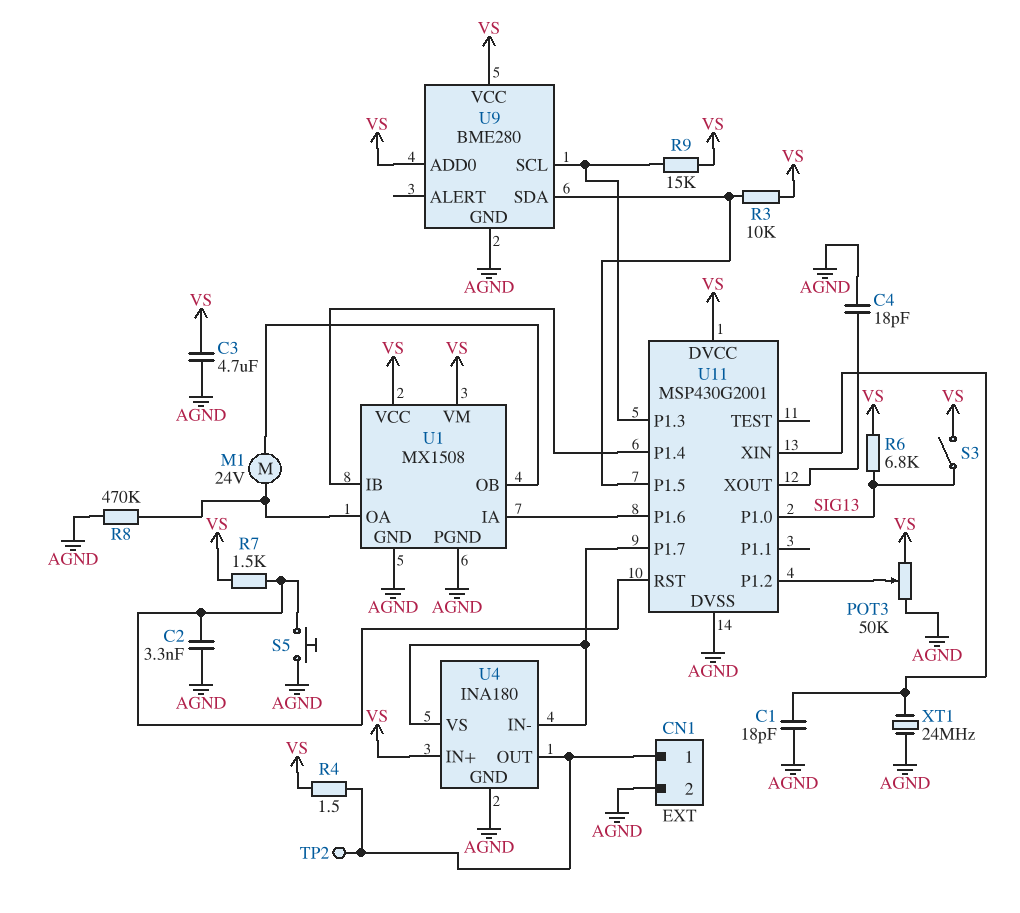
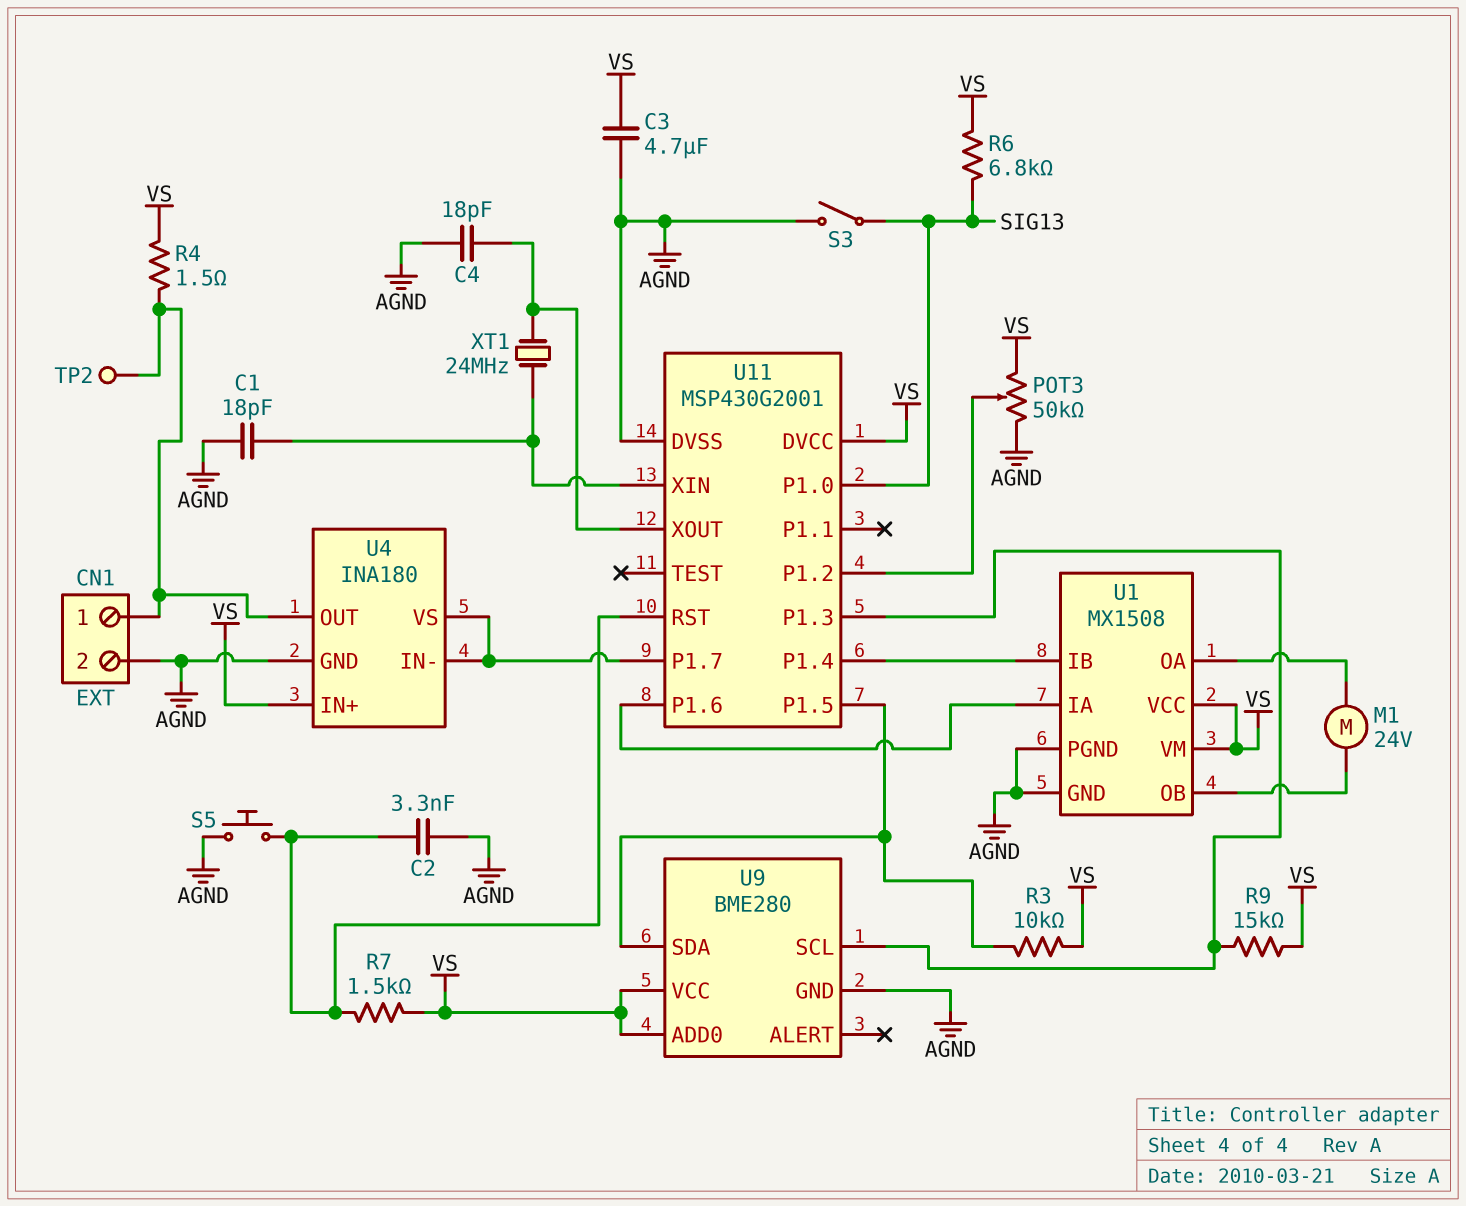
R8: 470k (AGND, U1/OA) -> none
S3: switch (SIG13, VS) -> switch (AGND, SIG13)
XT1: 24MHz (AGND, U11/XIN) -> 24MHz (U11/XIN, U11/XOUT)

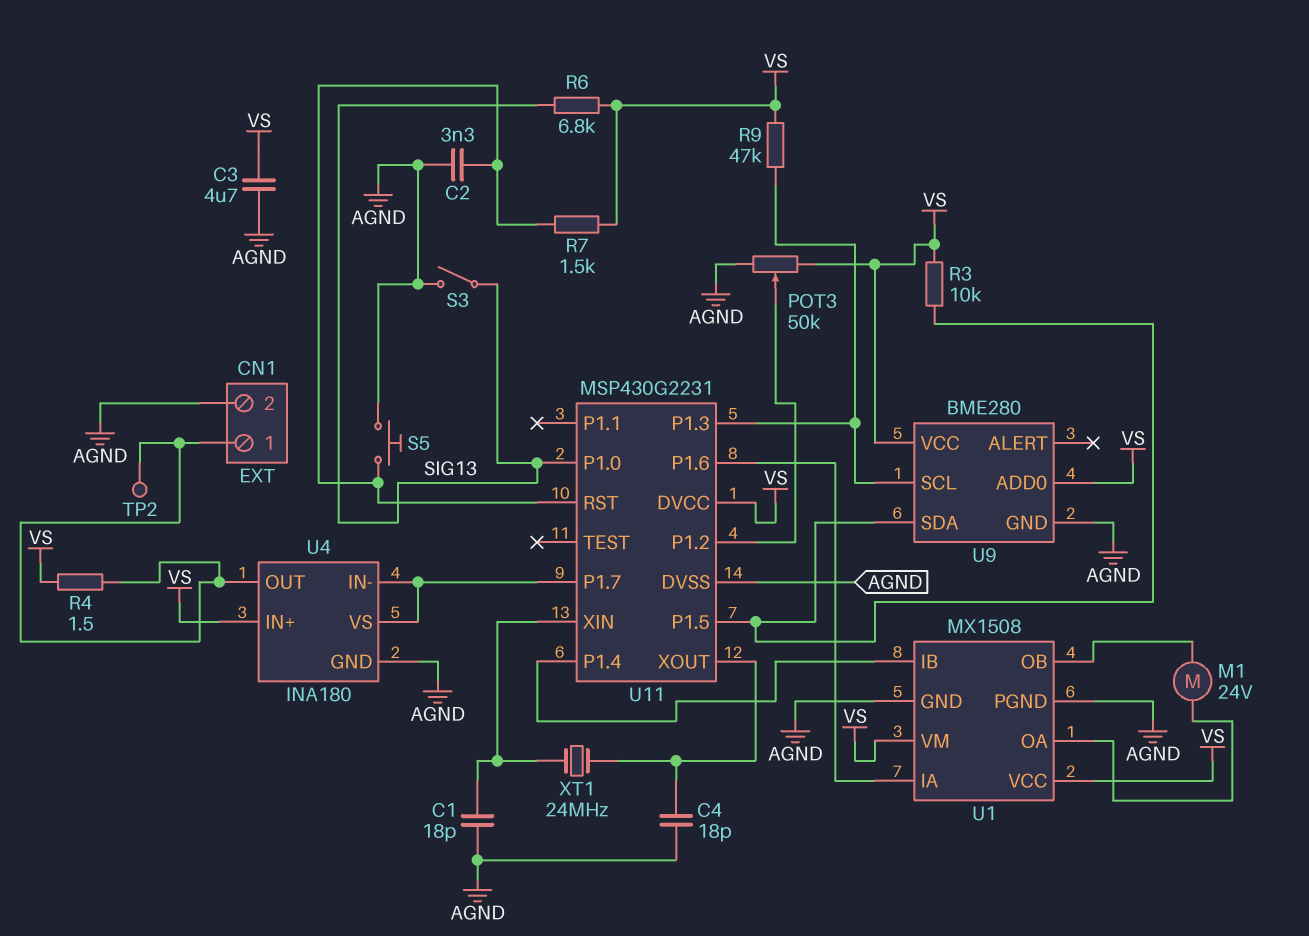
R9: 15k (U9/SCL, VS) -> 47k (U9/SCL, VS)
U11: MSP430G2001 -> MSP430G2231

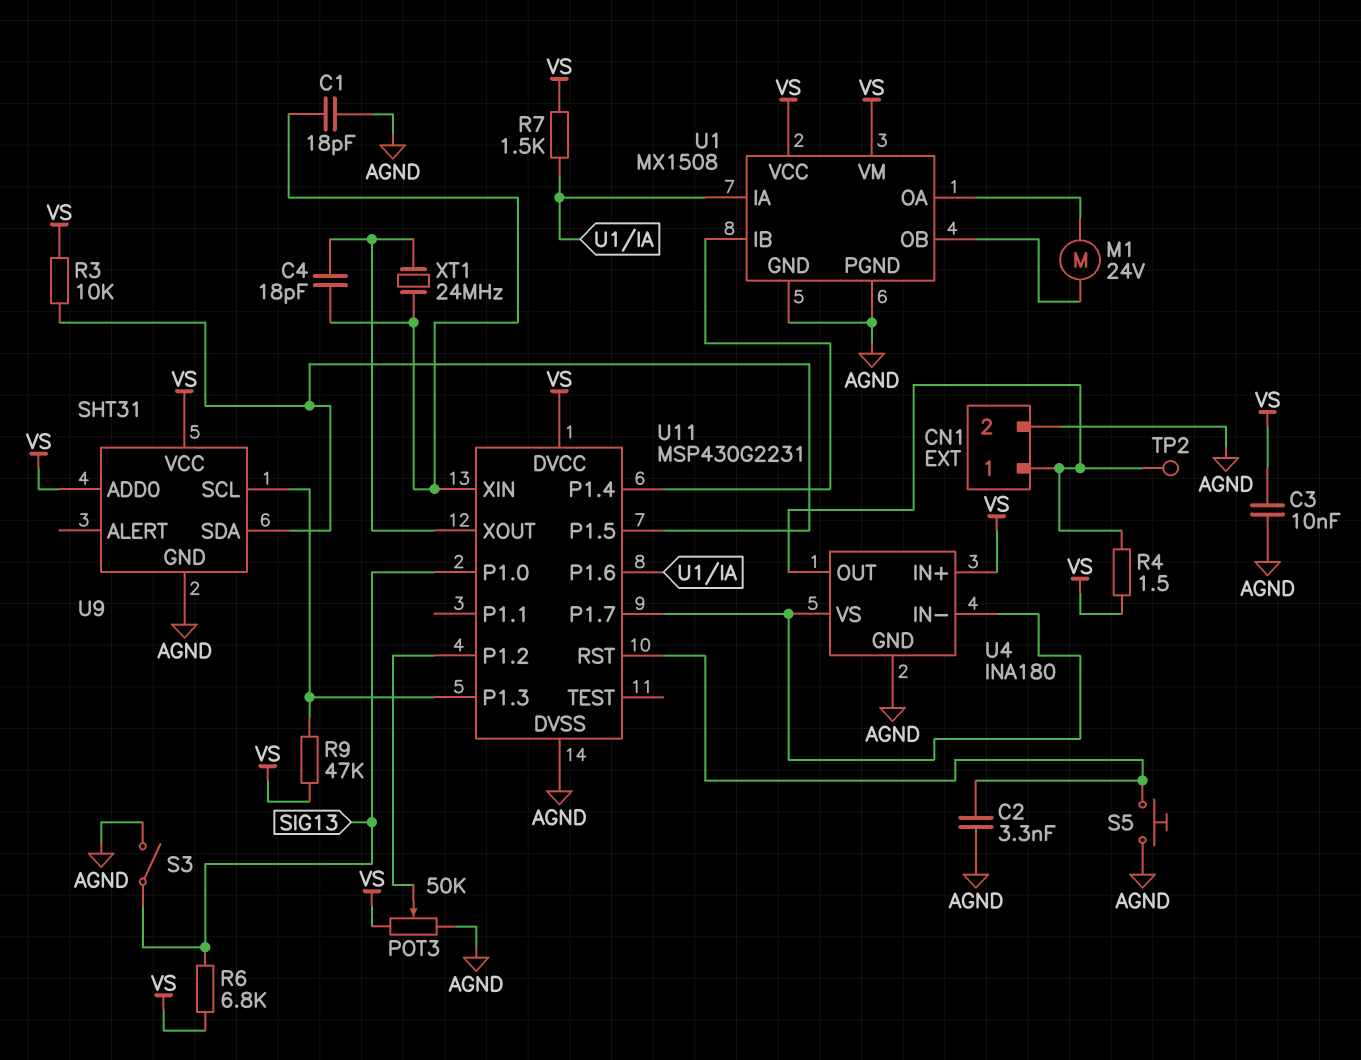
C3: 4.7uF (AGND, VS) -> 10nF (AGND, VS)
C4: 18pF (AGND, U11/XOUT) -> 18pF (U11/XIN, U11/XOUT)
R7: 1.5k (U11/RST, VS) -> 1.5k (U1/IA, VS)
U9: BME280 -> SHT31

